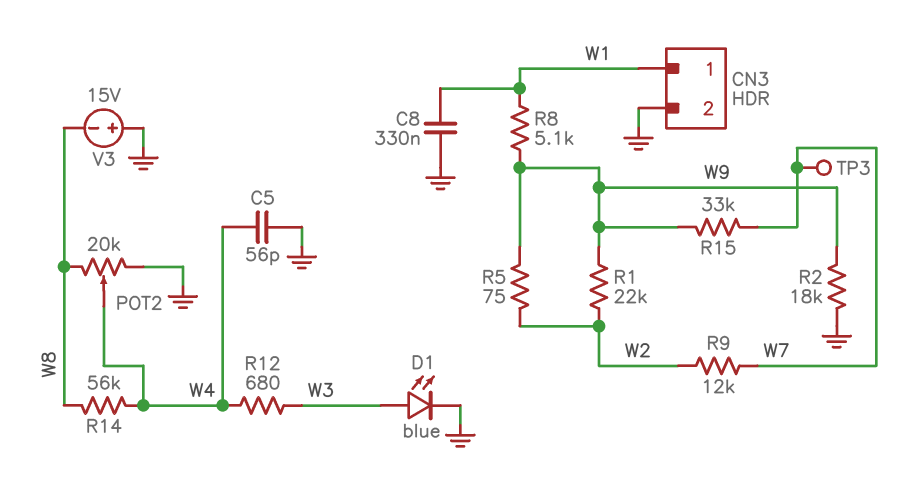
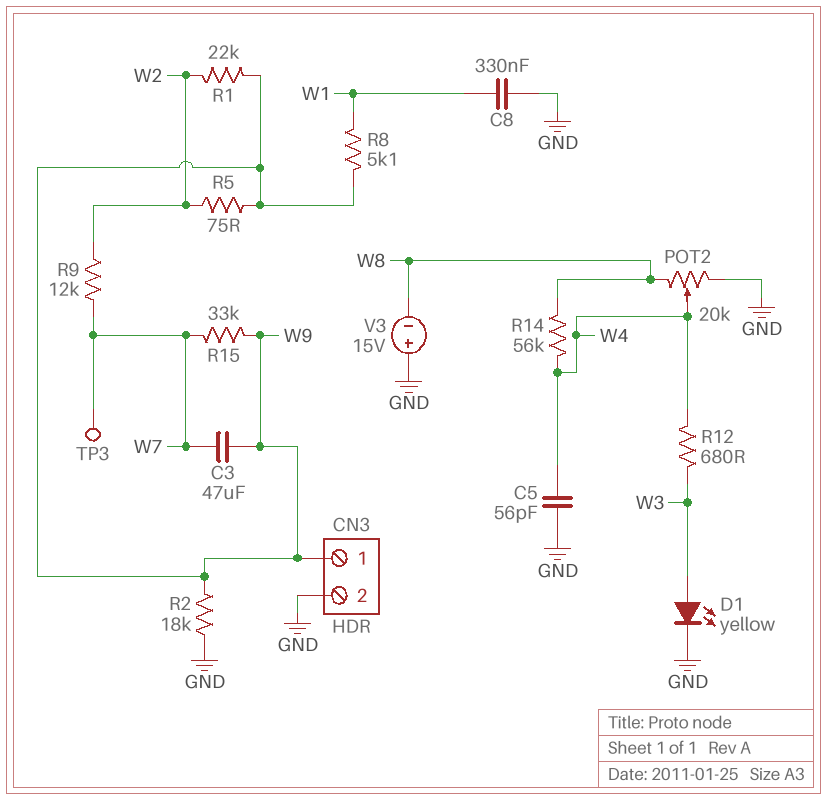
C3: none -> 47uF (W7, W9)
CN3 pin 1: W1 -> W9
D1: LED blue (A W3, K GND) -> LED yellow (A W3, K GND)

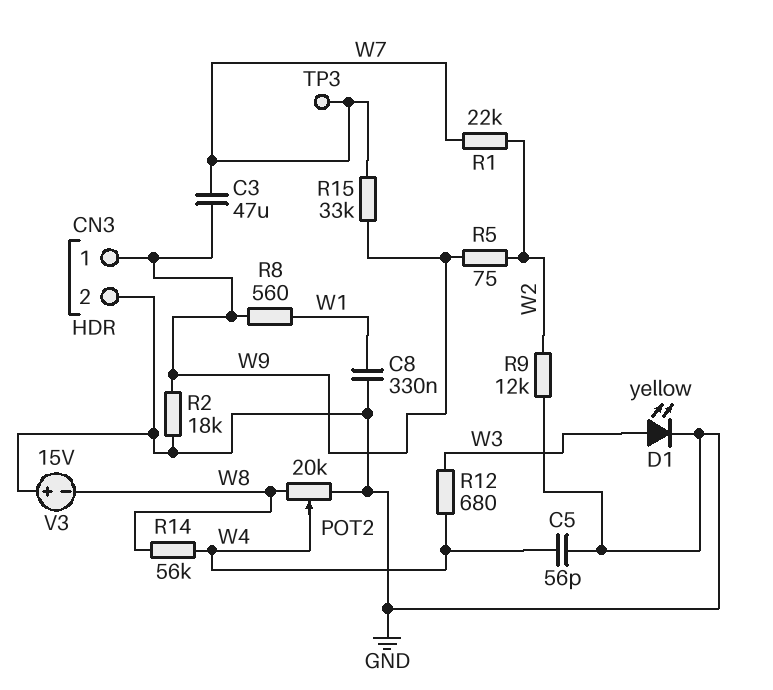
R1: 22k (W2, W9) -> 22k (W2, W7)
R8: 5.1k (W1, W9) -> 560 (W1, W9)
R9: 12k (W2, W7) -> 12k (GND, W2)

